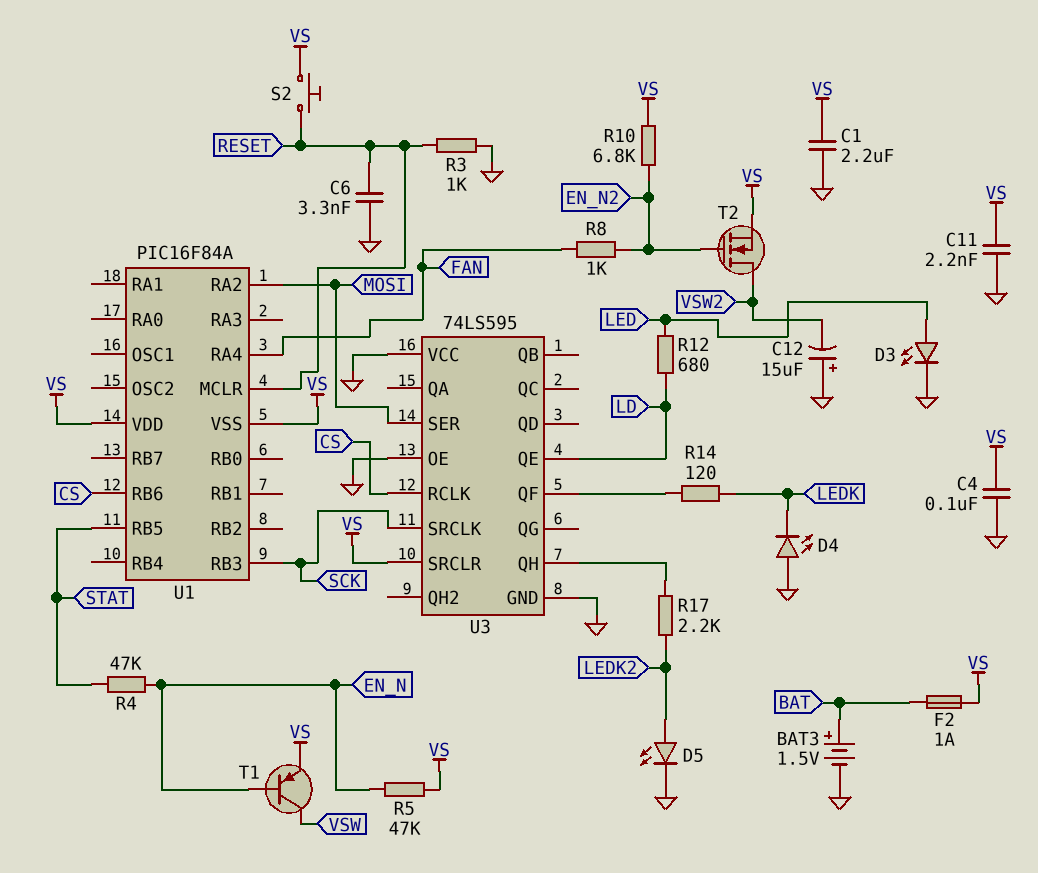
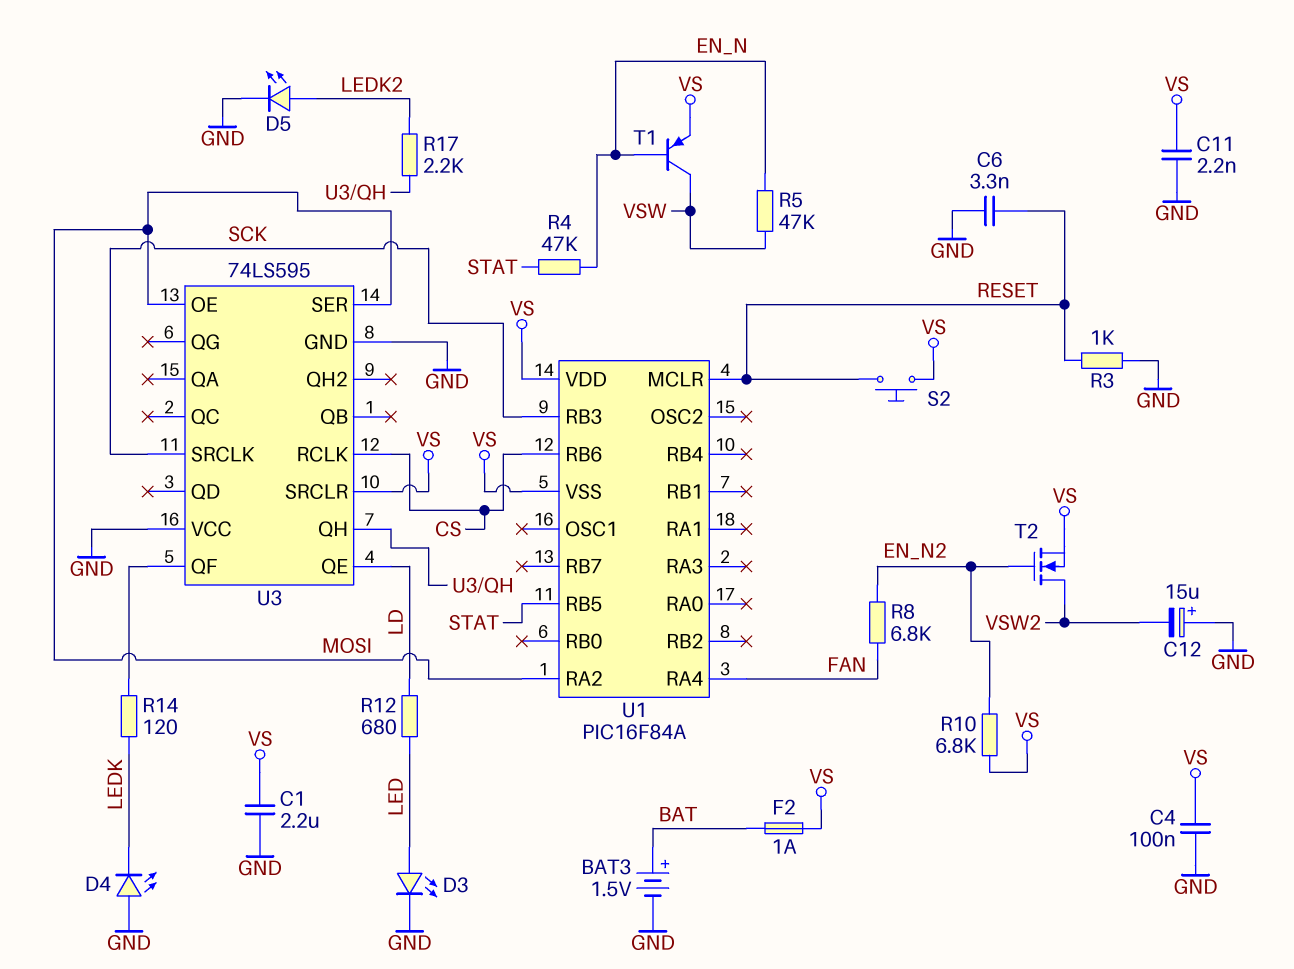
R5: 47k (EN_N, VS) -> 47k (EN_N, VSW)
R8: 1k (EN_N2, FAN) -> 6.8k (EN_N2, FAN)
U3 pin OE: GND -> MOSI

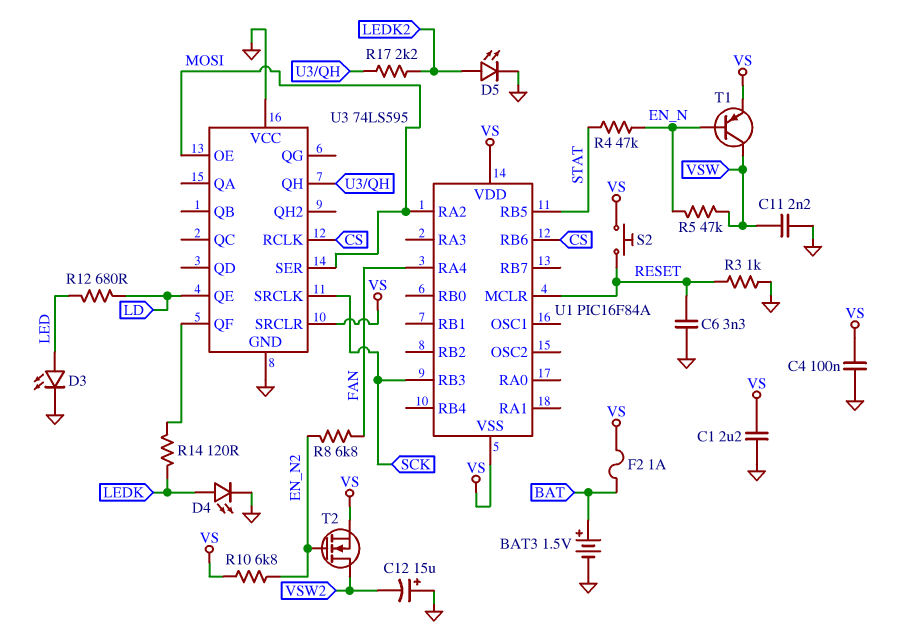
C11: 2.2nF (GND, VS) -> 2.2nF (GND, VSW)
D4: LED (A GND, K LEDK) -> LED (A LEDK, K GND)

